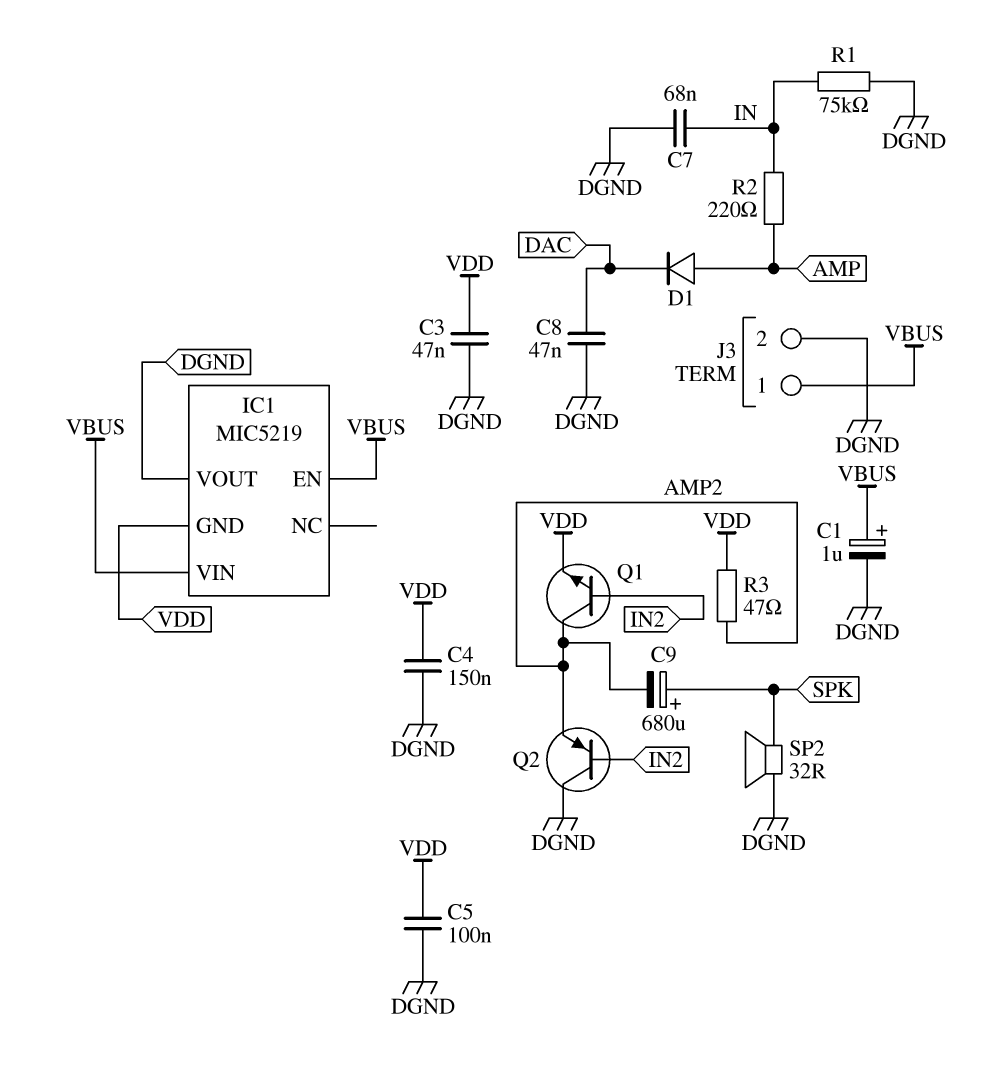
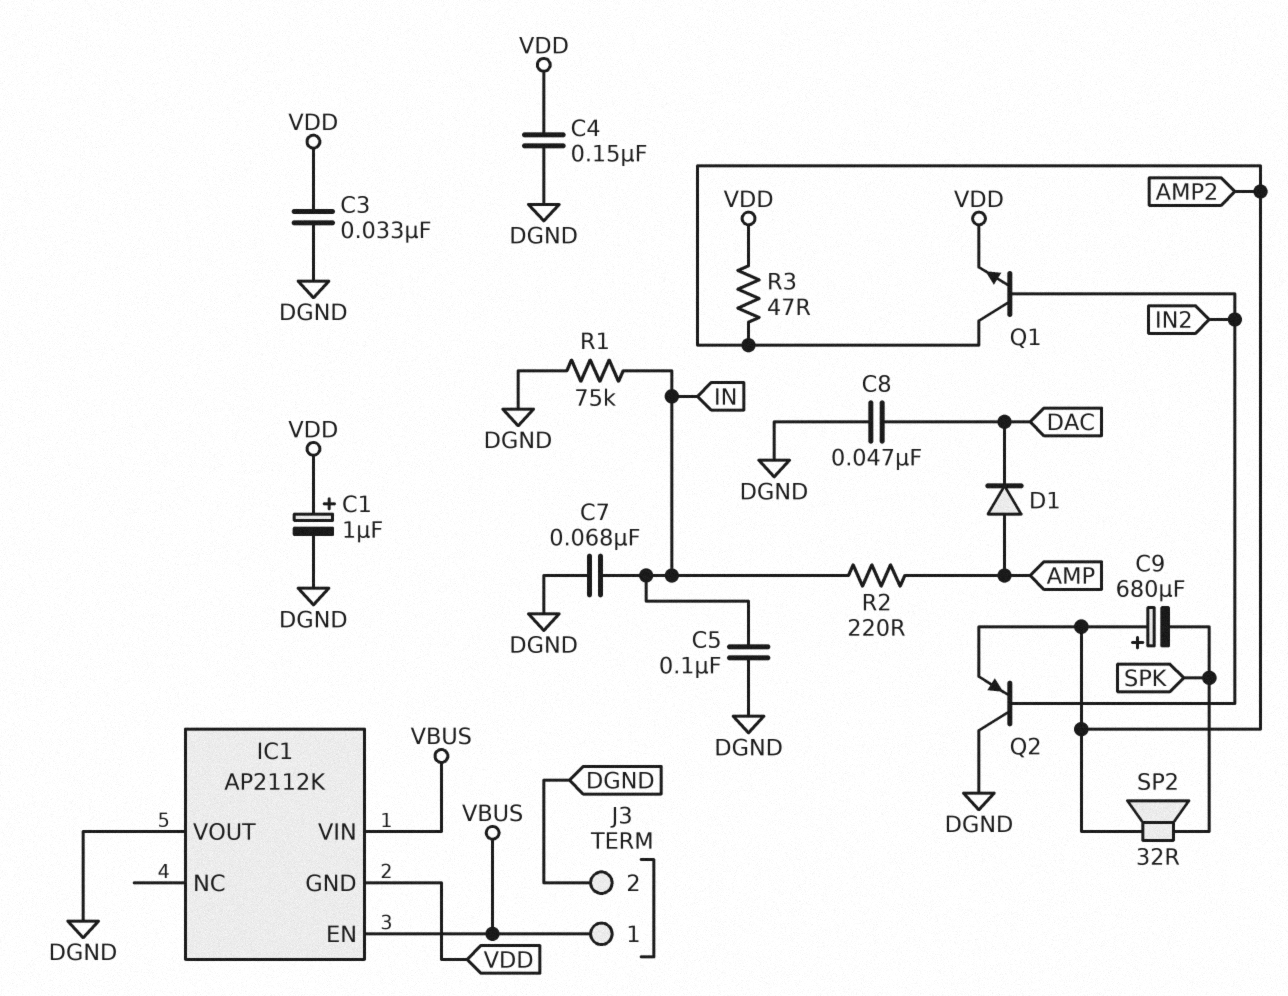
C1: 1uF (plus VBUS, minus DGND) -> 1uF (plus VDD, minus DGND)
C3: 47nF (DGND, VDD) -> 33nF (DGND, VDD)
C5: 100nF (DGND, VDD) -> 100nF (DGND, IN)
C9: 680uF (plus SPK, minus AMP2) -> 680uF (plus AMP2, minus SPK)
IC1: MIC5219 -> AP2112K
SP2: speaker 32R (DGND, SPK) -> speaker 32R (AMP2, SPK)

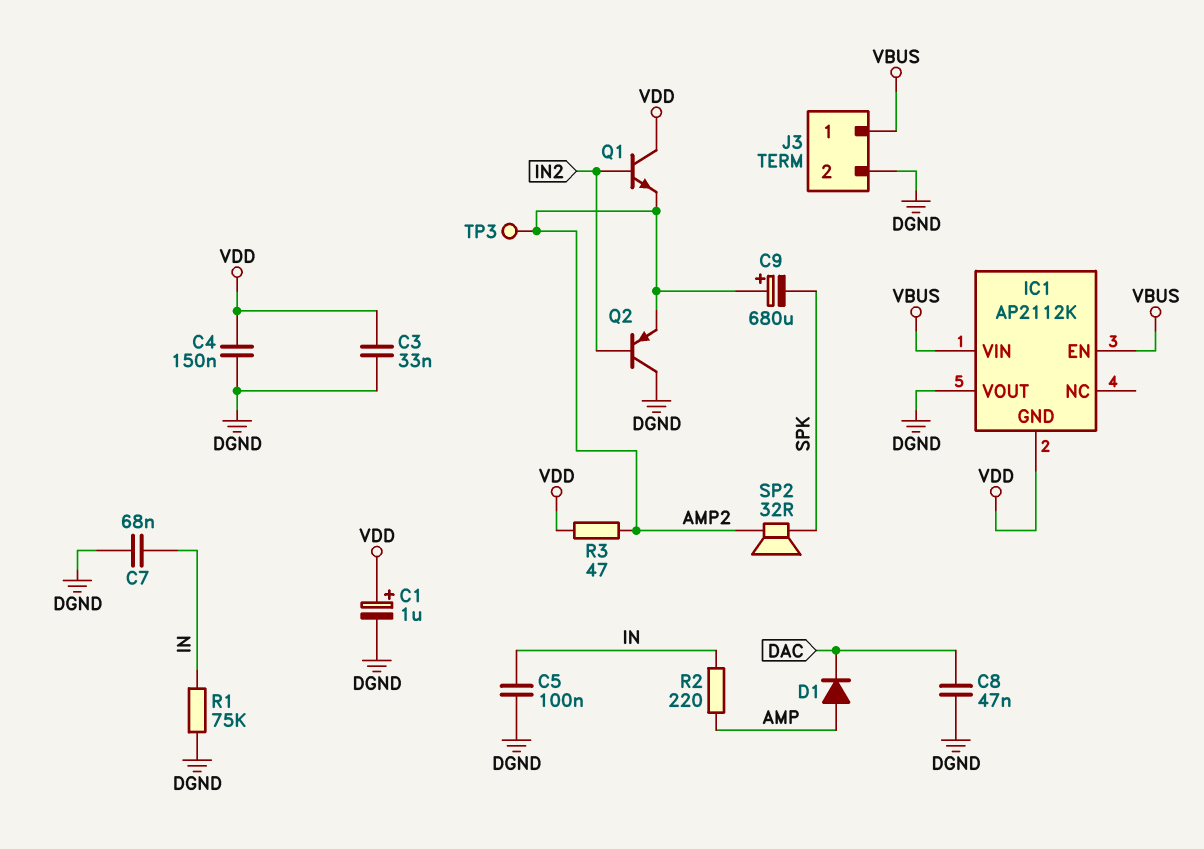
Q1: NPN (B IN2, C AMP2, E VDD) -> NPN (B IN2, C VDD, E AMP2)
TP3: none -> test point (AMP2)

